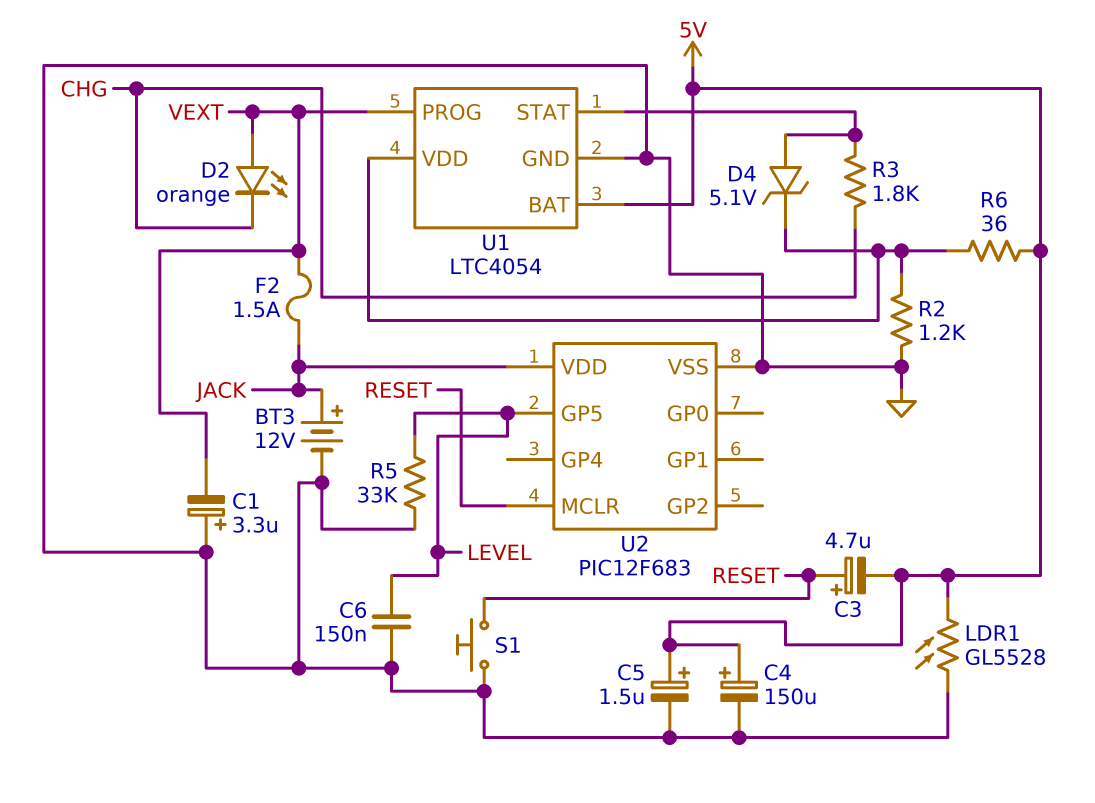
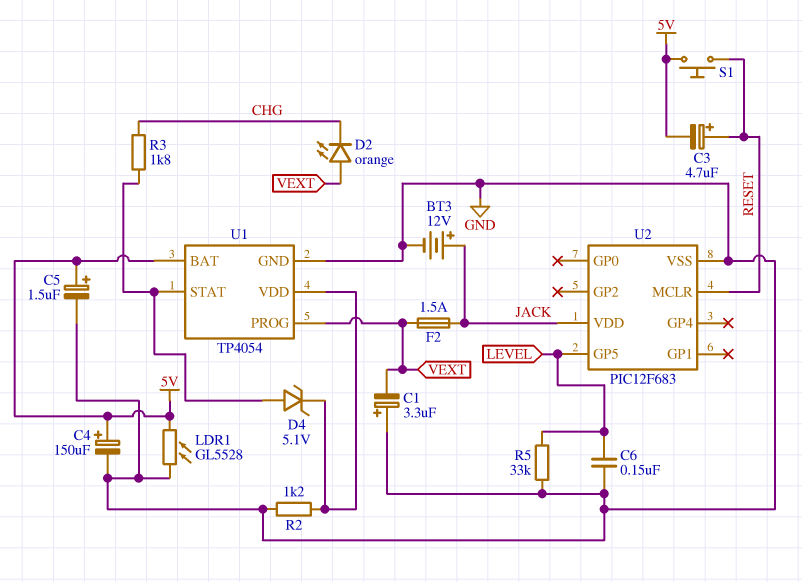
R6: 36 (5V, U1/VDD) -> none
S1: button (GND, RESET) -> button (5V, RESET)
U1: LTC4054 -> TP4054

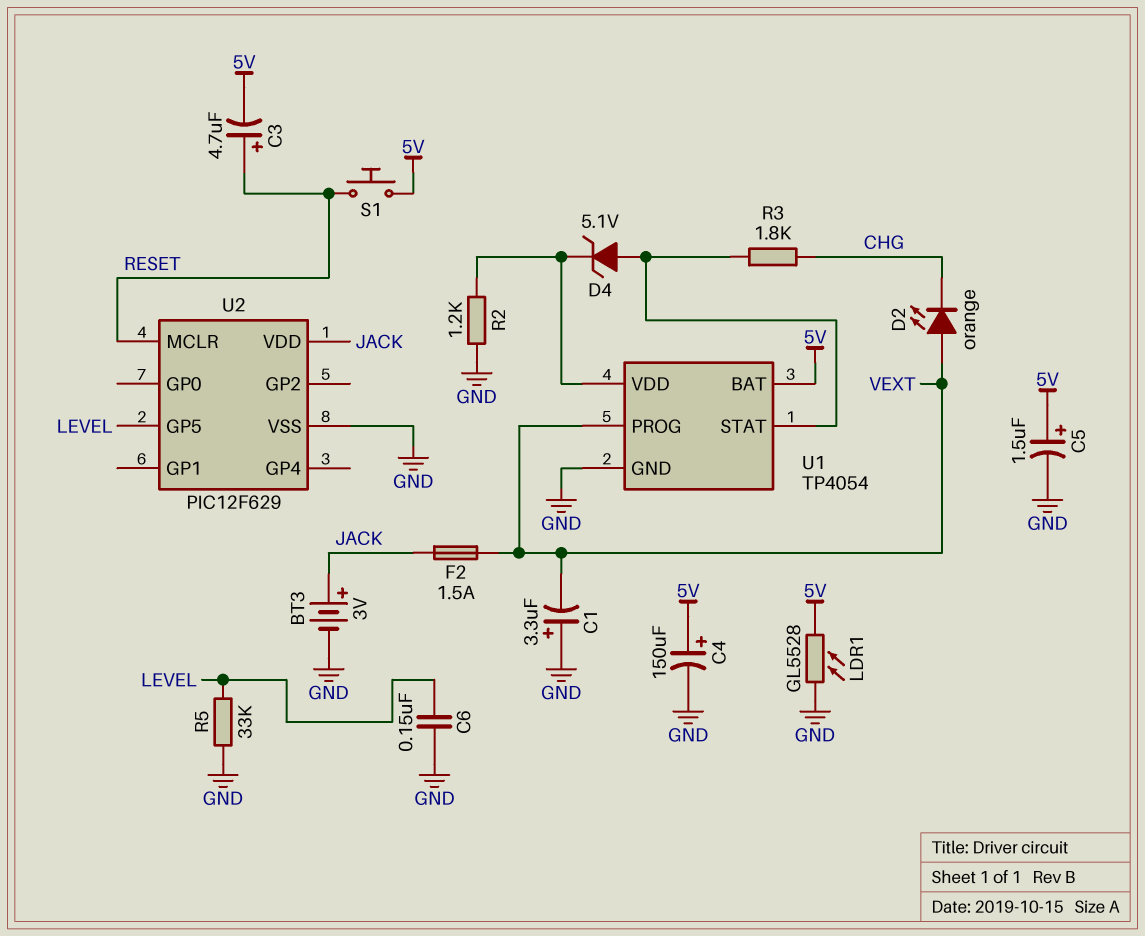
BT3: 12V (plus JACK, minus GND) -> 3V (plus JACK, minus GND)
U2: PIC12F683 -> PIC12F629

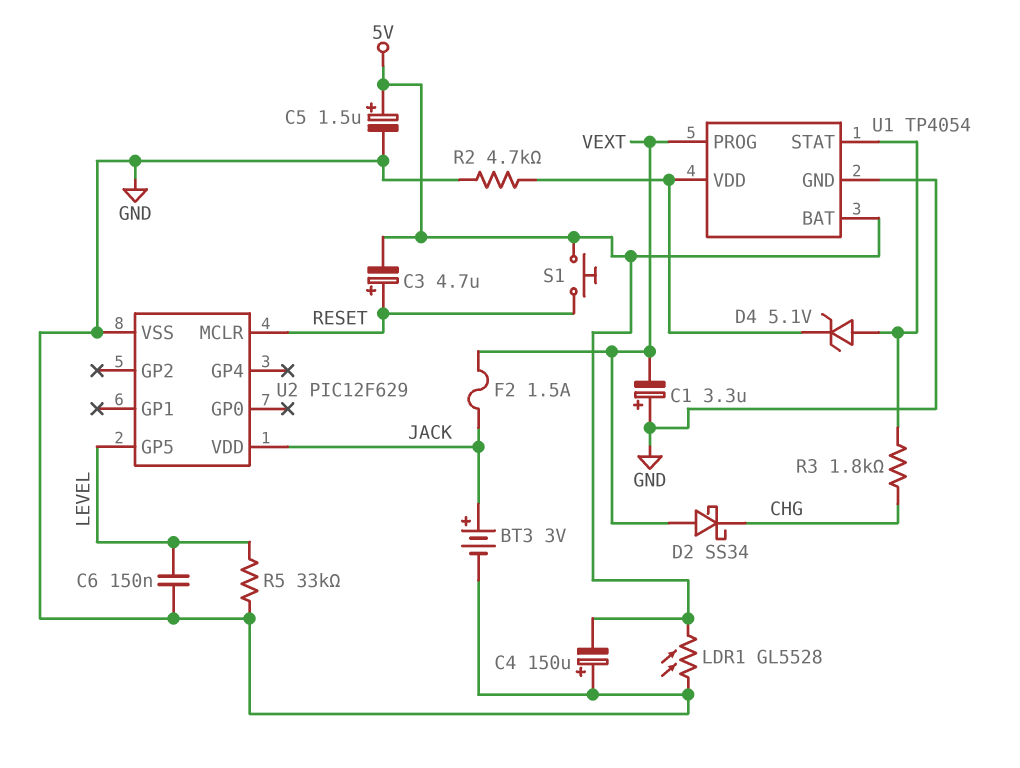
C4: 150uF (plus 5V, minus GND) -> 150uF (plus GND, minus 5V)
D2: LED orange (A VEXT, K CHG) -> schottky SS34 (A VEXT, K CHG)
R2: 1.2k (GND, U1/VDD) -> 4.7k (GND, U1/VDD)

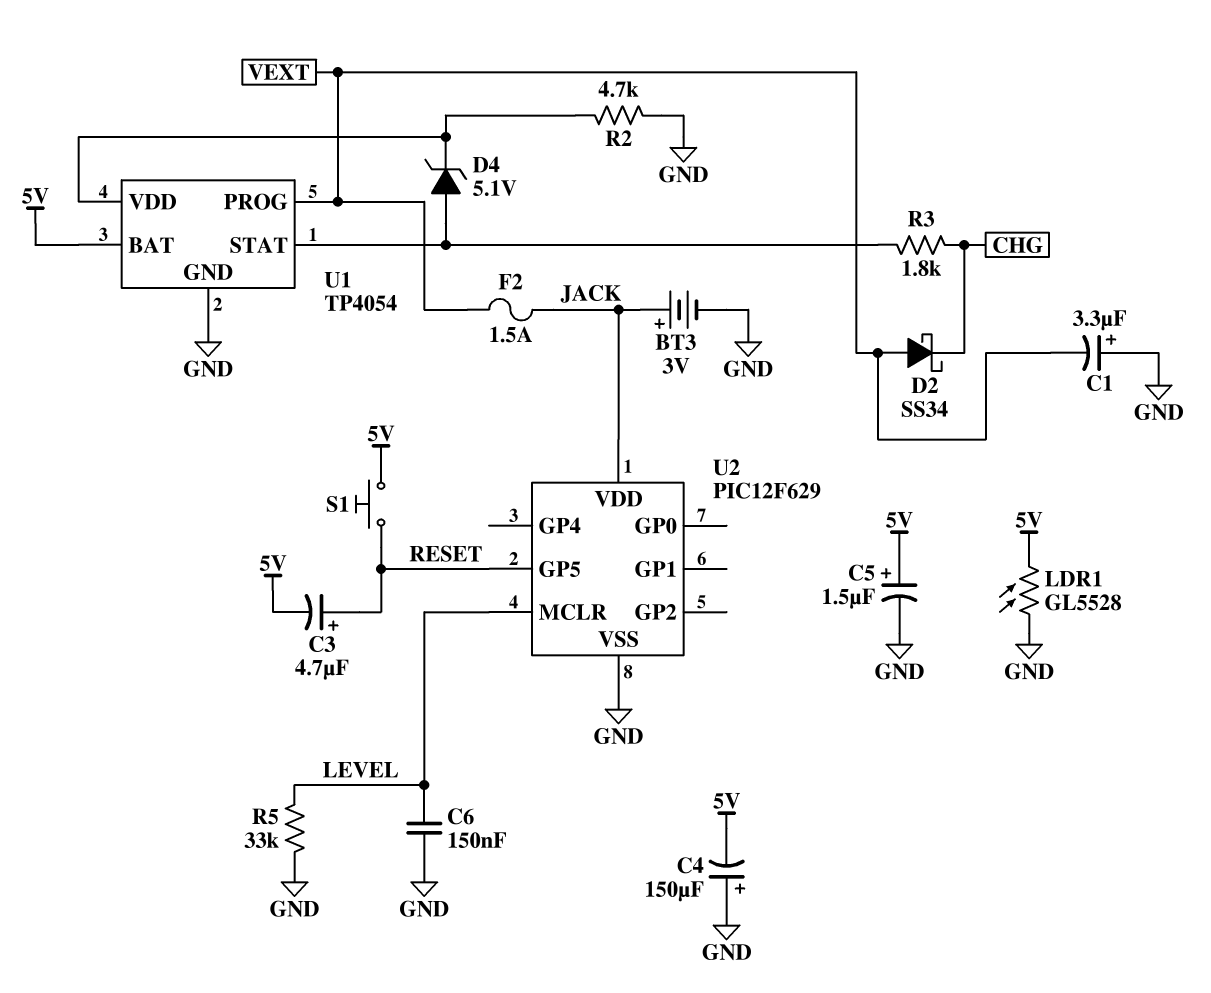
U2 pin GP5: LEVEL -> RESET
U2 pin MCLR: RESET -> LEVEL

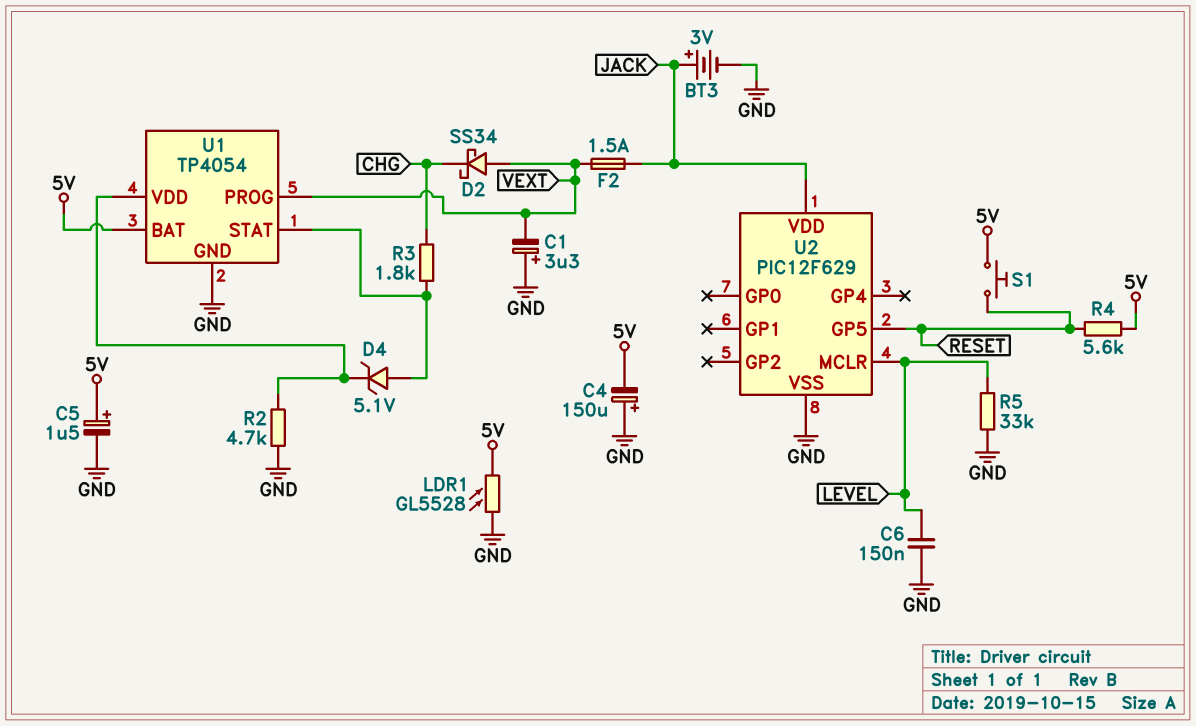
C3: 4.7uF (plus RESET, minus 5V) -> none
R4: none -> 5.6k (5V, RESET)

